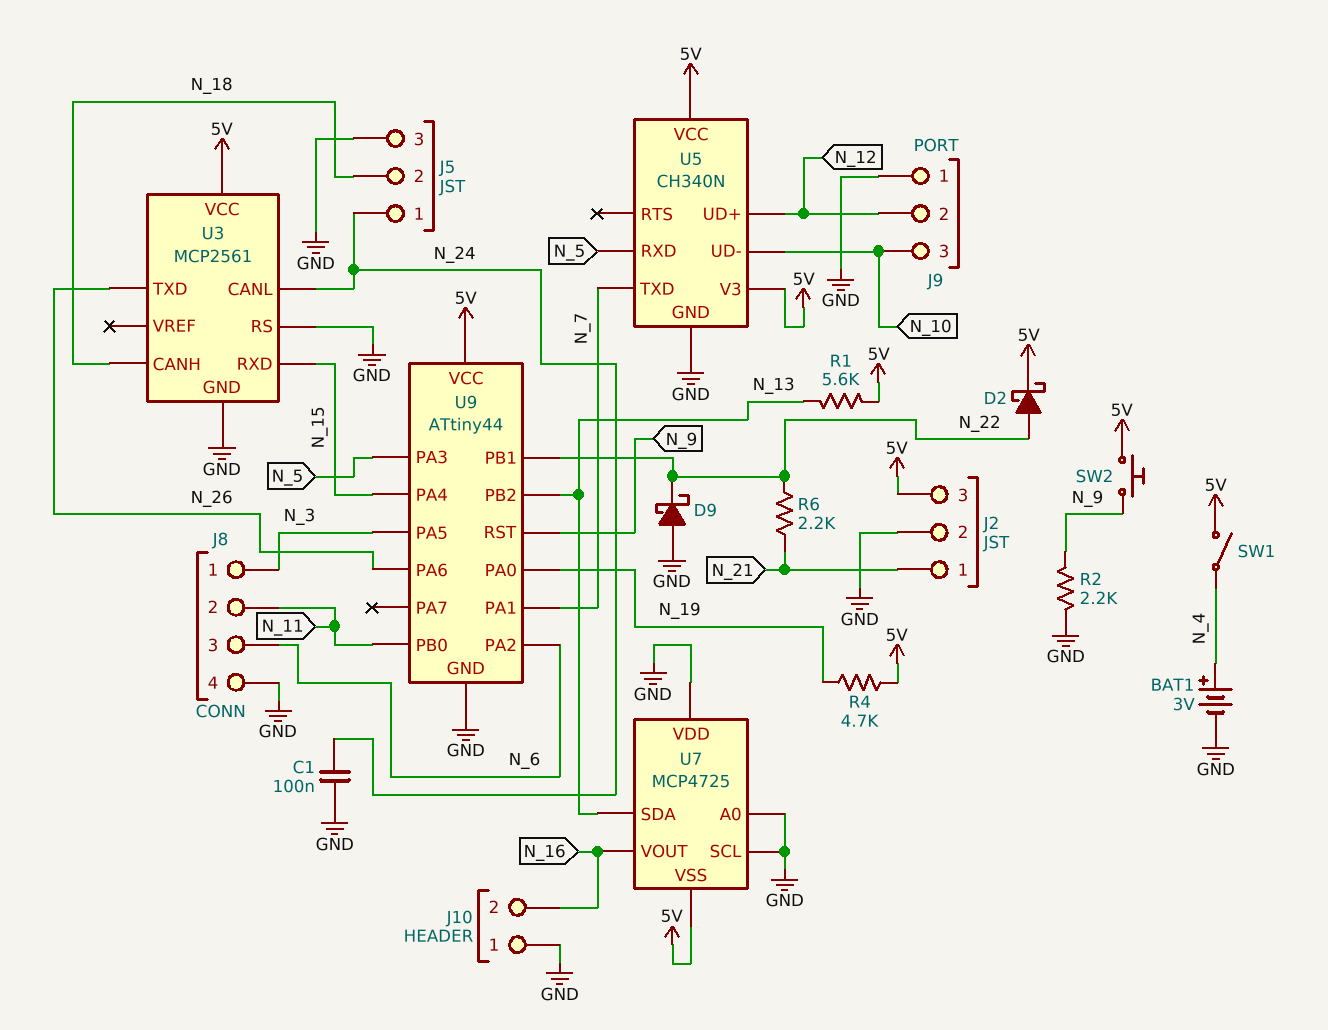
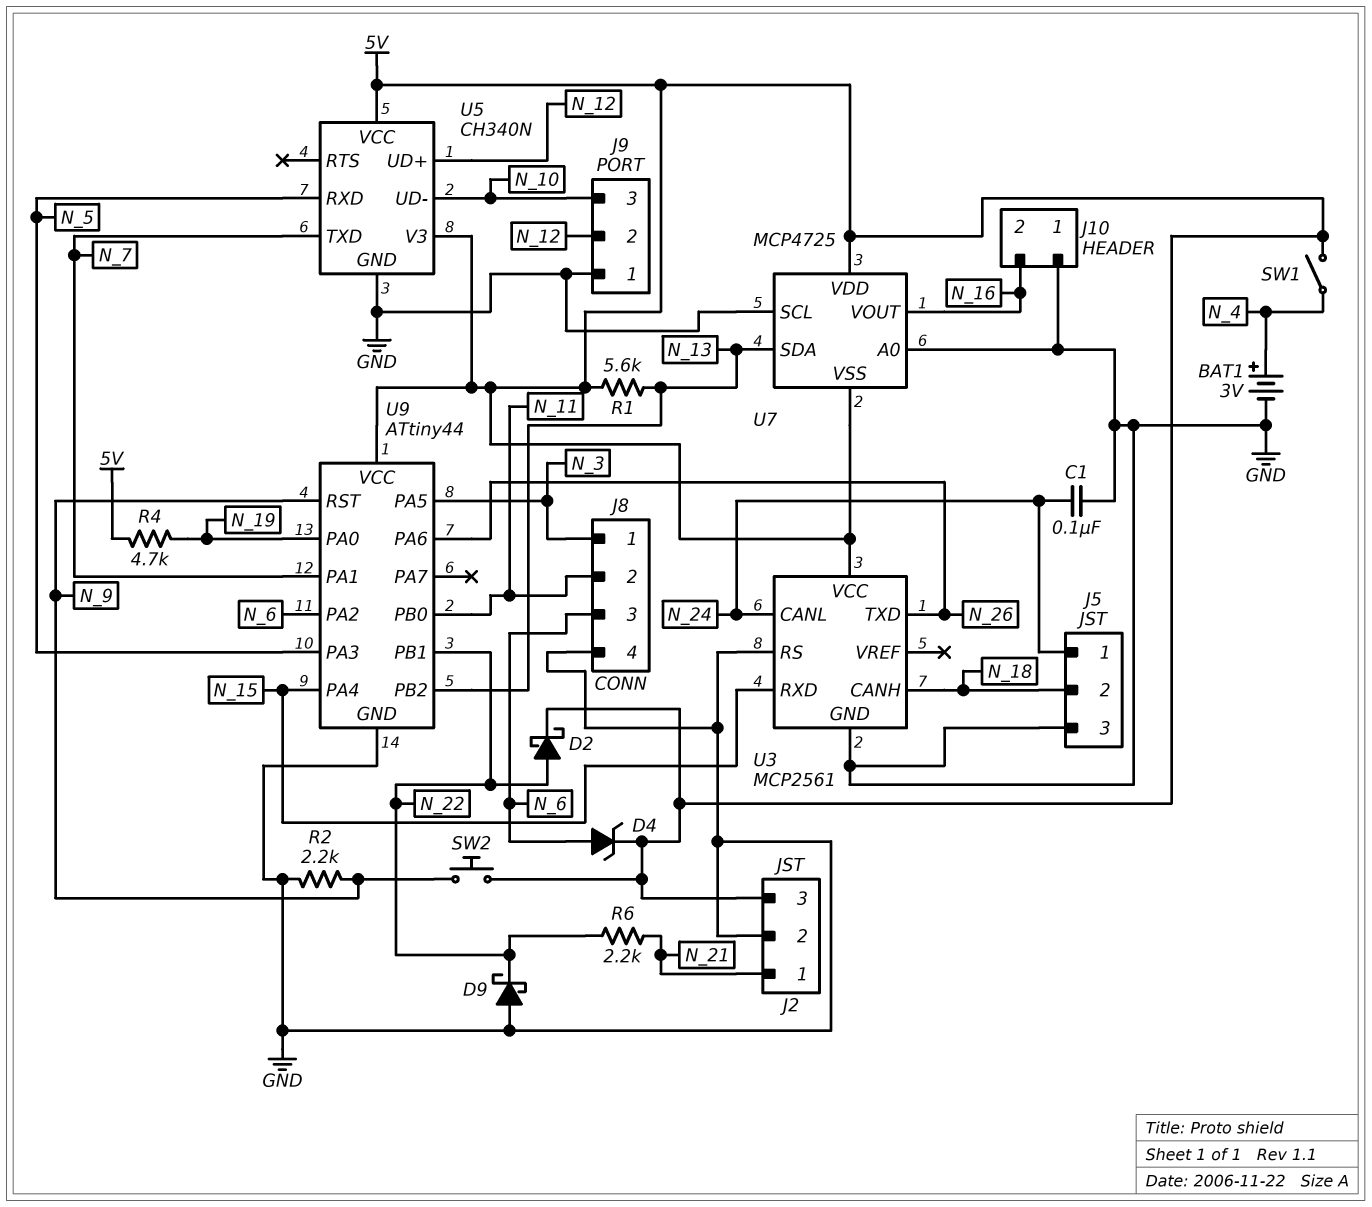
D4: none -> zener (A N_6, K 5V)
U7 pin VDD: GND -> 5V

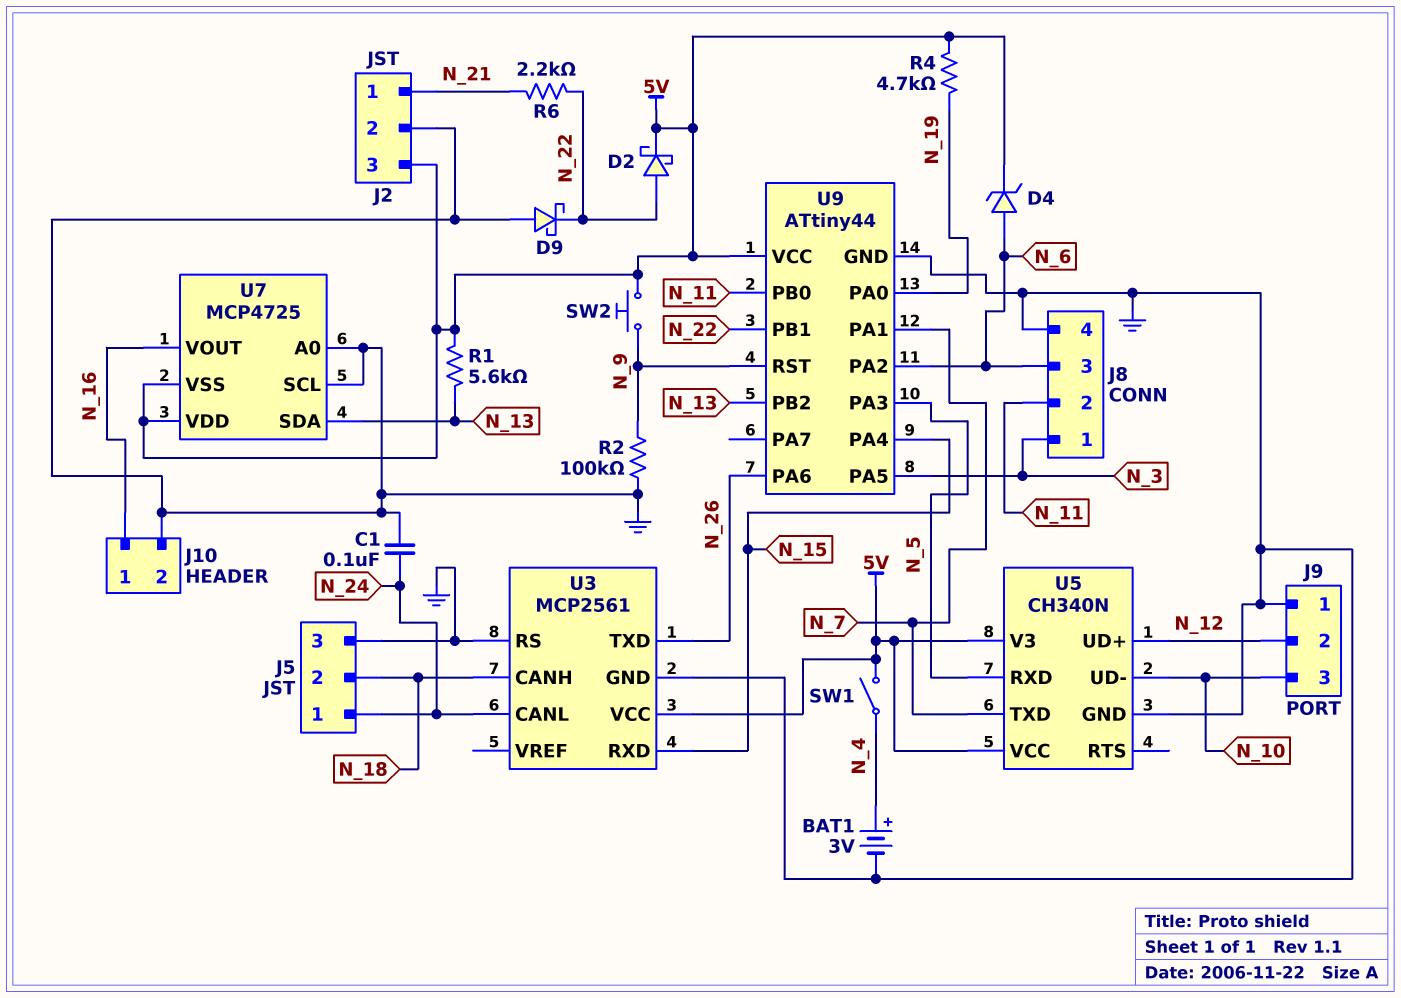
J10 pin 1: GND -> N_16
J10 pin 2: N_16 -> GND
R2: 2.2k (GND, N_9) -> 100k (GND, N_9)

